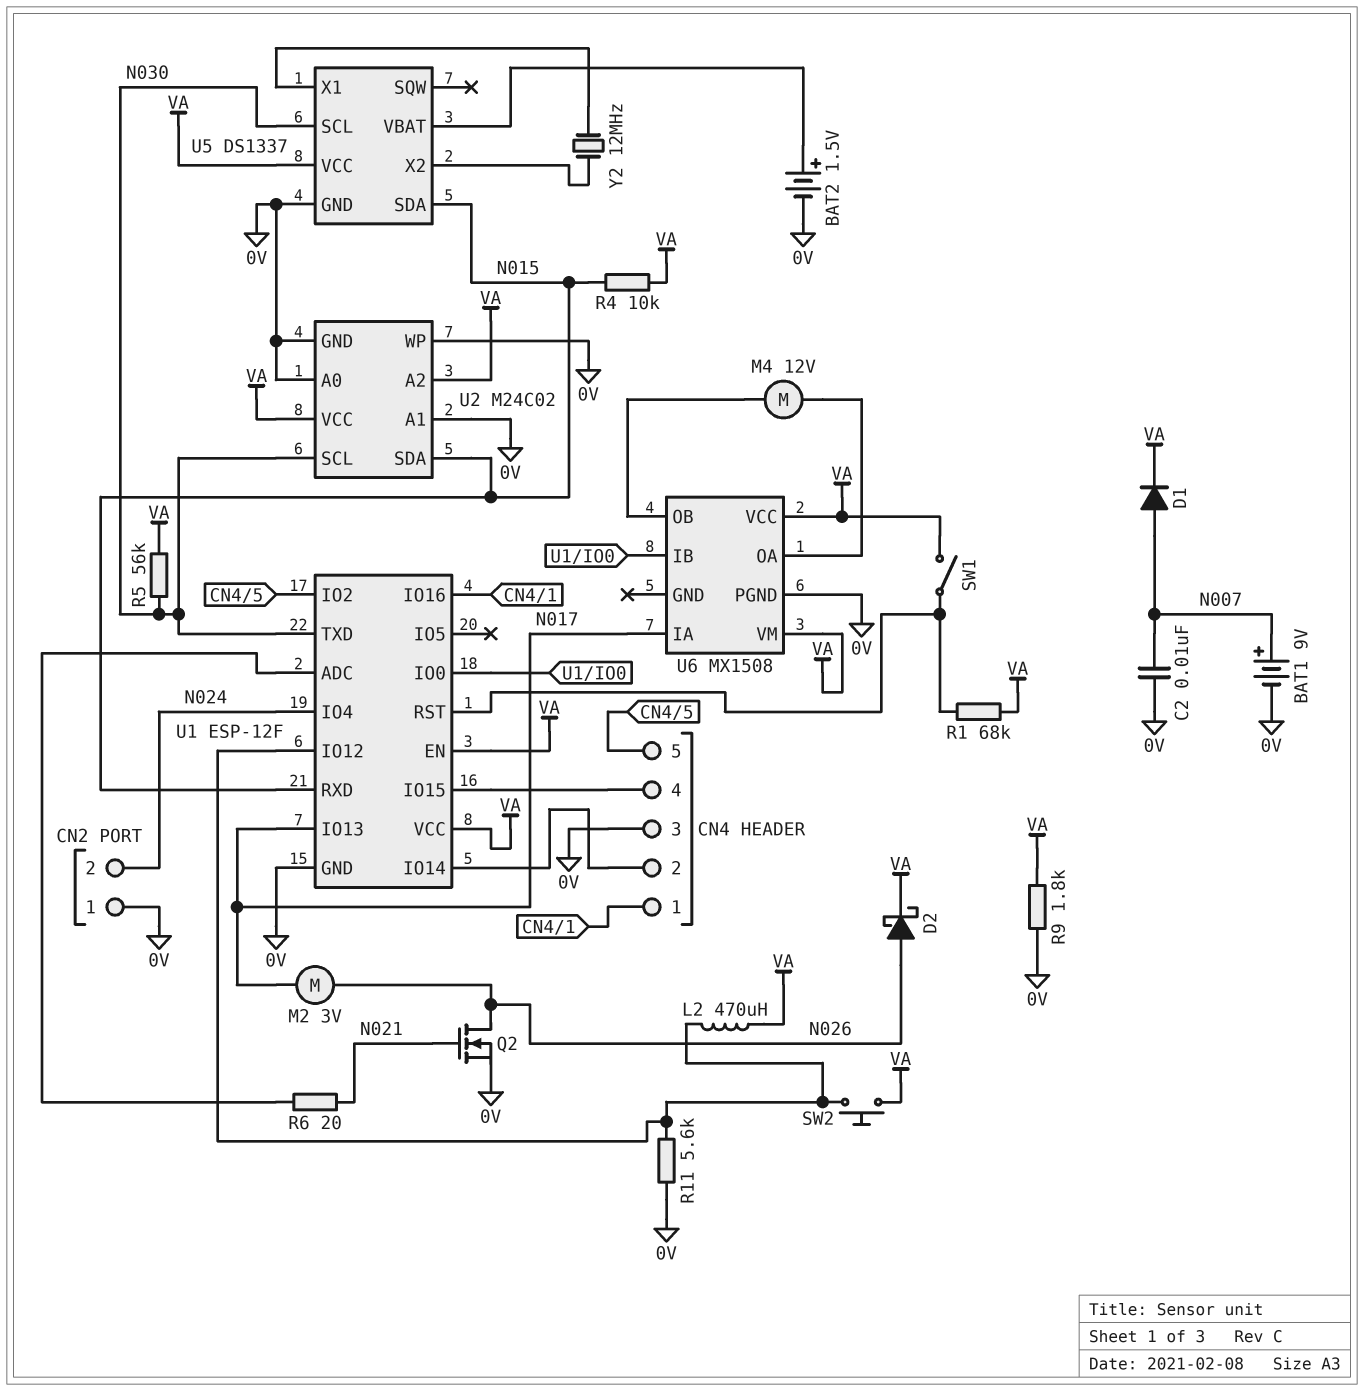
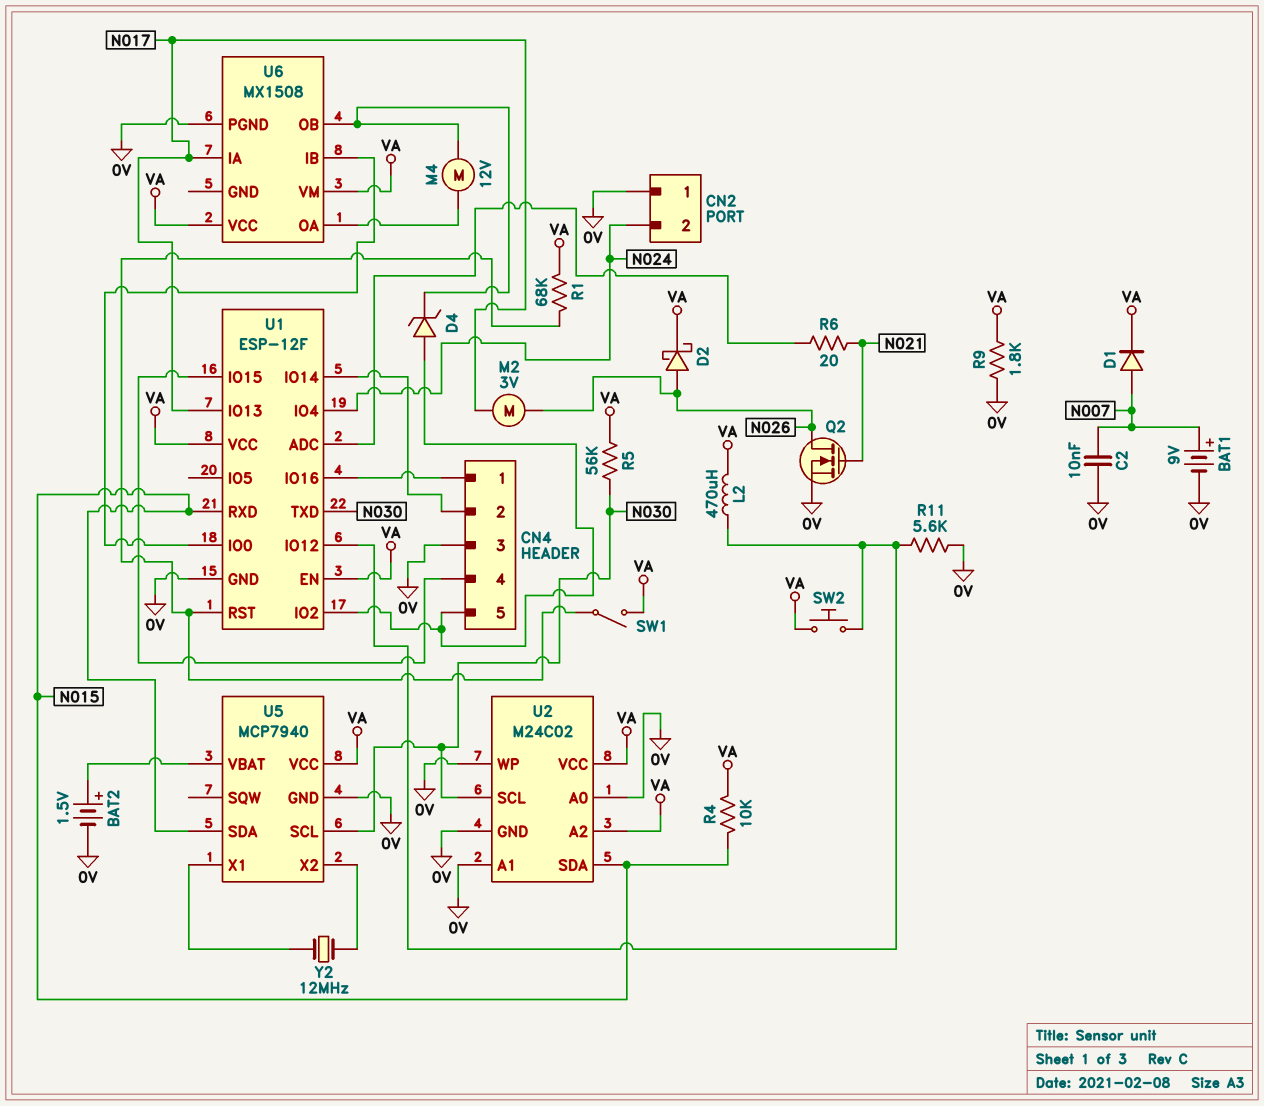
D4: none -> zener (A CN4/5, K U6/OB)
U5: DS1337 -> MCP7940

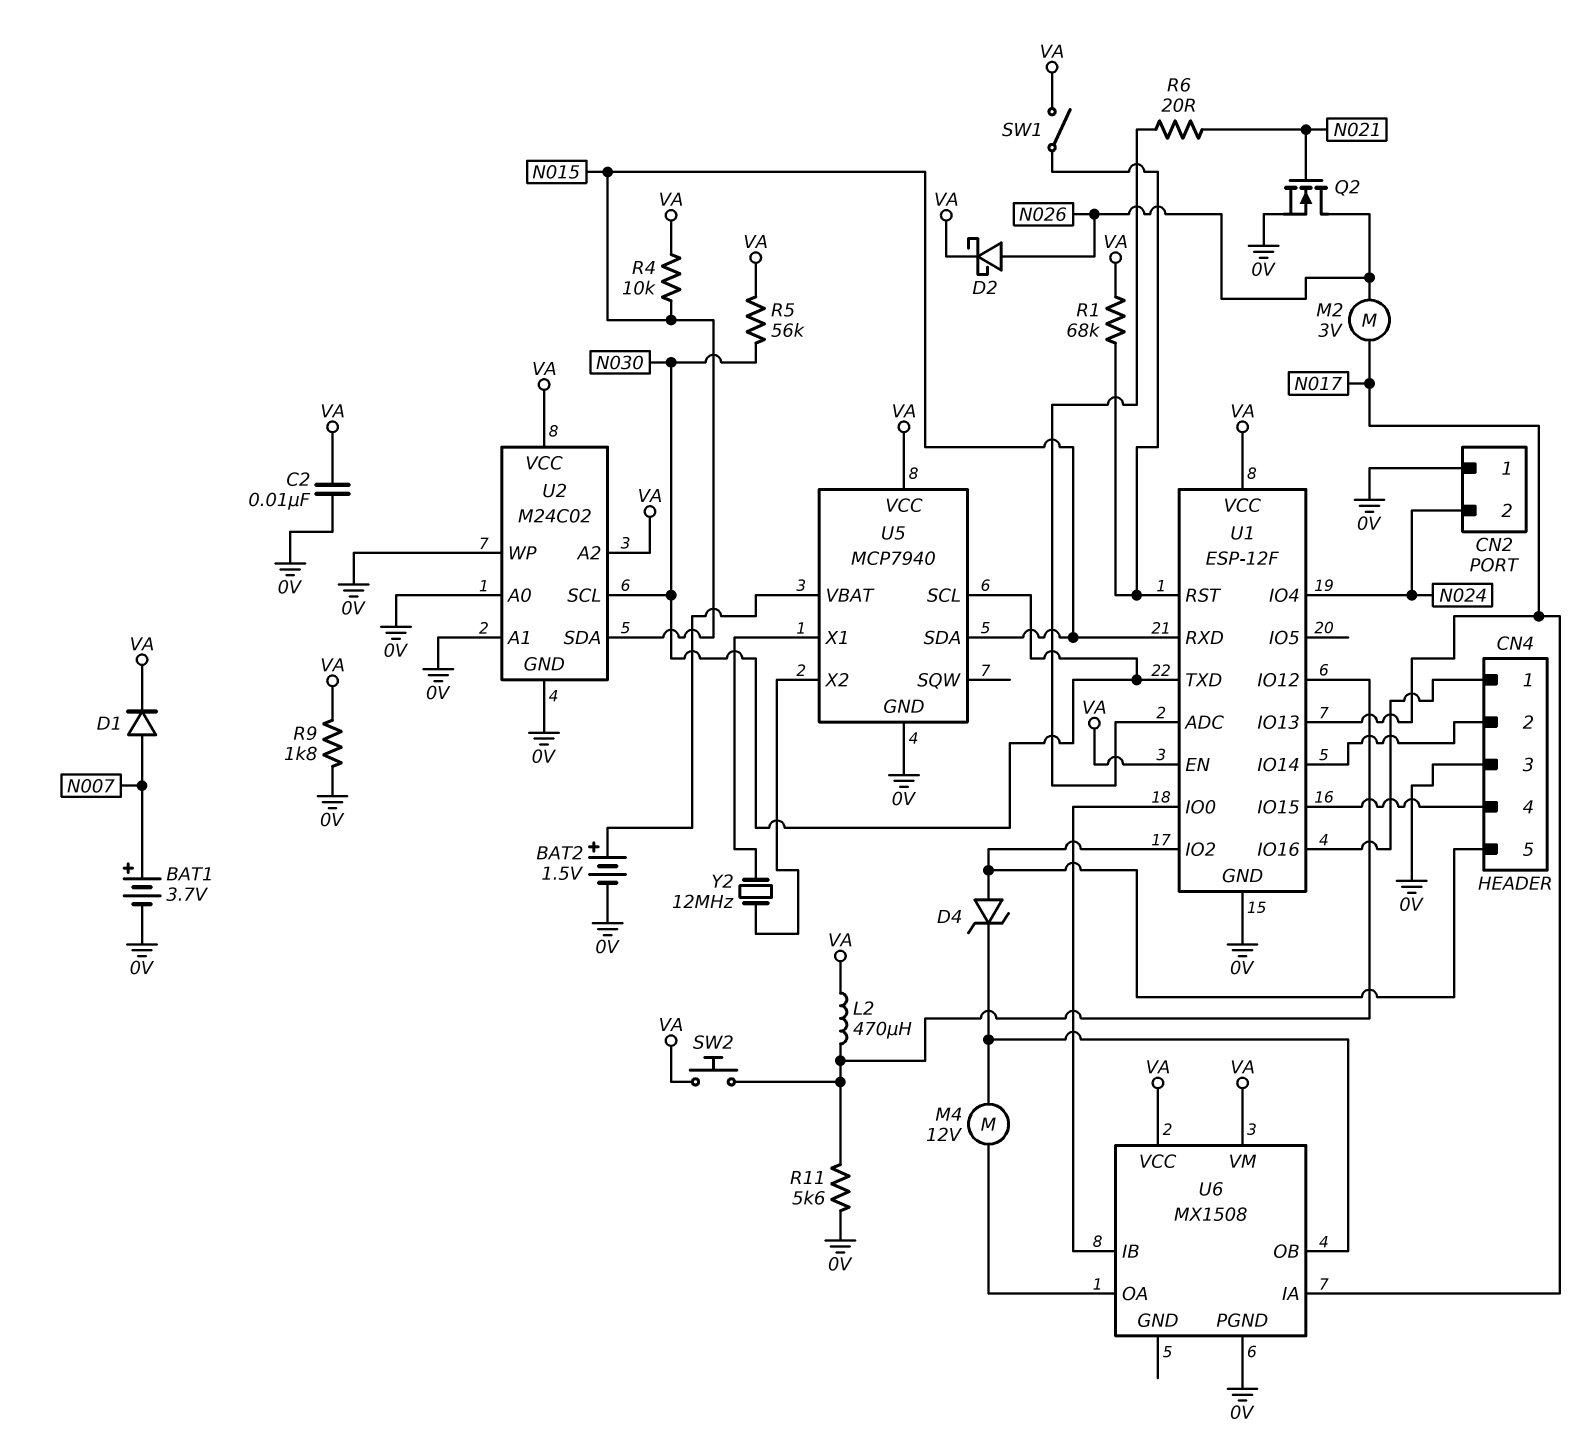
BAT1: 9V (plus N007, minus 0V) -> 3.7V (plus N007, minus 0V)
C2: 10nF (0V, N007) -> 10nF (0V, VA)

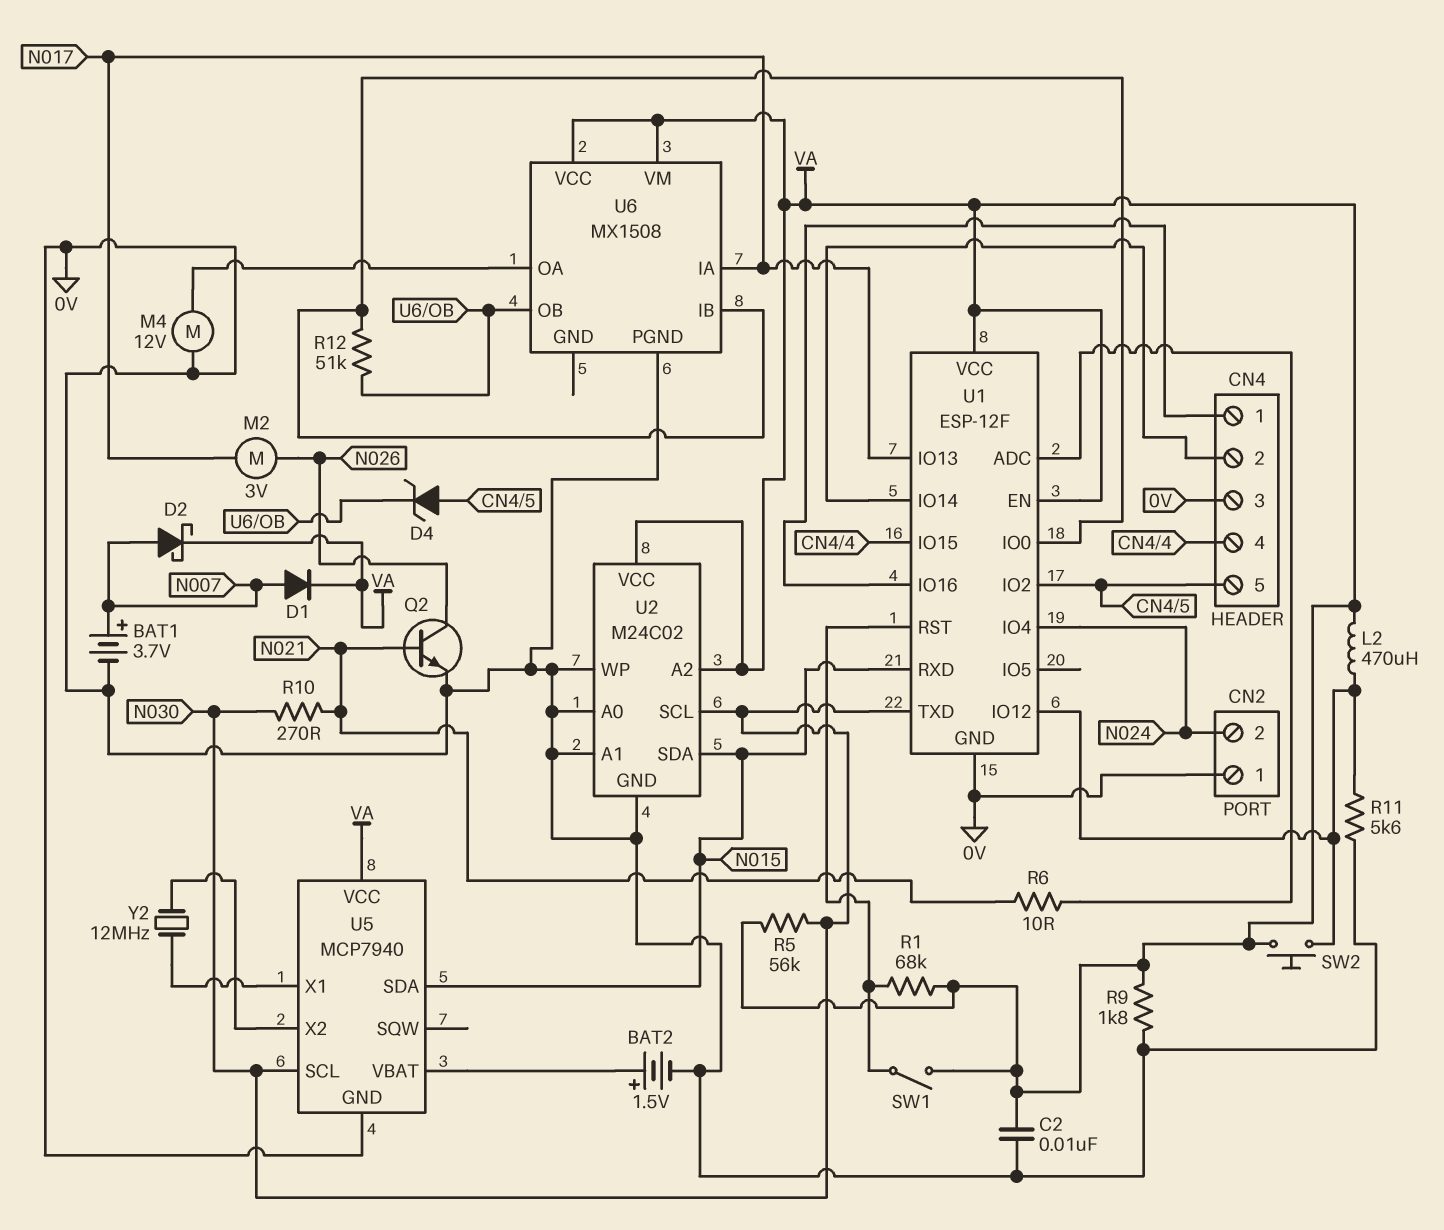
D2: schottky (A N026, K VA) -> schottky (A N007, K VA)
M4: motor 12V (U6/OA, U6/OB) -> motor 12V (0V, U6/OA)
Q2: NMOS (G N021, D N026, S 0V) -> NPN (B N021, C N026, E 0V)
R4: 10k (N015, VA) -> none
R6: 20 (N021, U1/ADC) -> 10 (N021, U1/ADC)
R10: none -> 270 (N021, N030)
R12: none -> 51k (U1/IO0, U6/OB)

